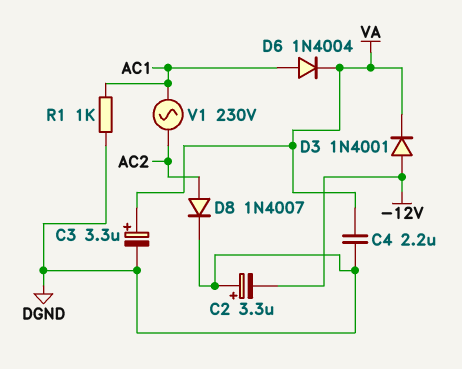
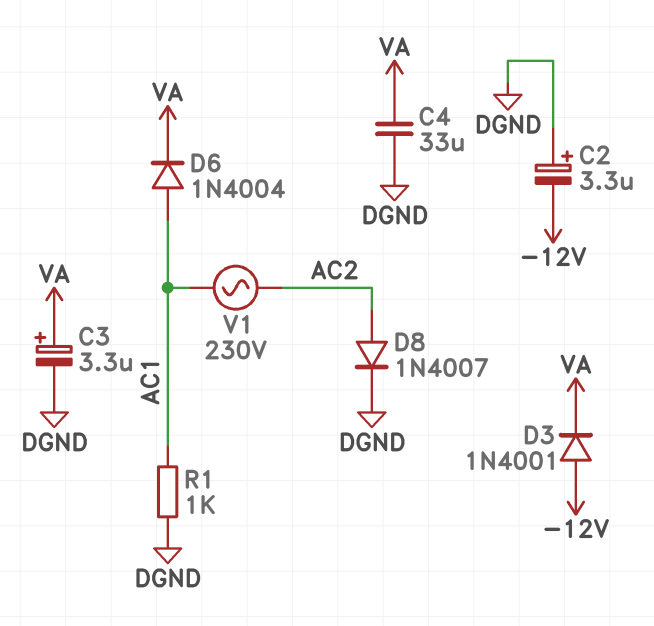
C4: 2.2uF (DGND, VA) -> 33uF (DGND, VA)

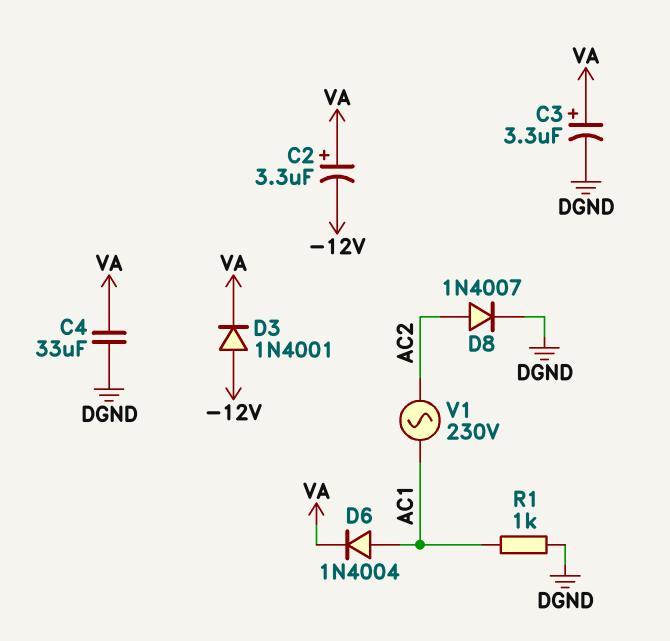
C2: 3.3uF (plus DGND, minus -12V) -> 3.3uF (plus VA, minus -12V)

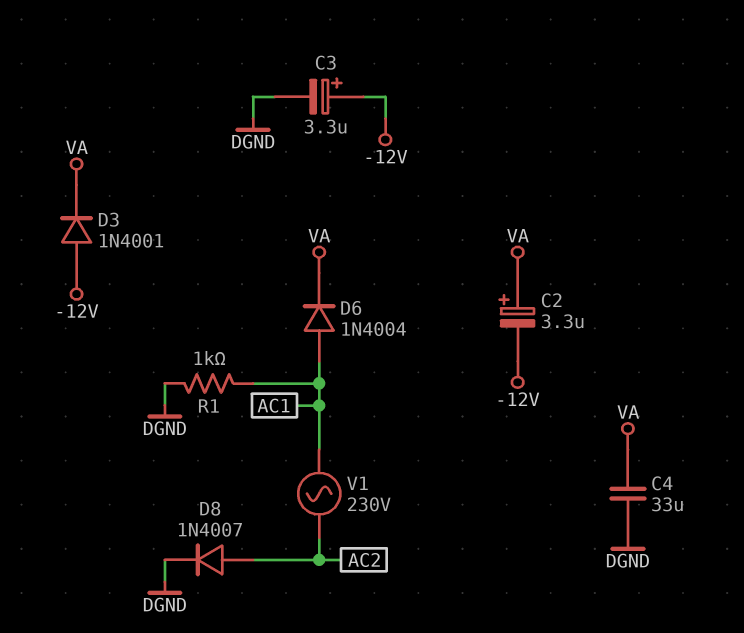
C3: 3.3uF (plus VA, minus DGND) -> 3.3uF (plus -12V, minus DGND)

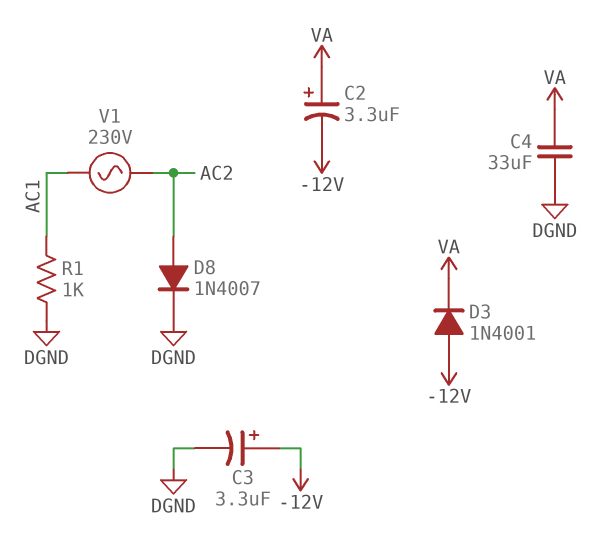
D6: diode 1N4004 (A AC1, K VA) -> none

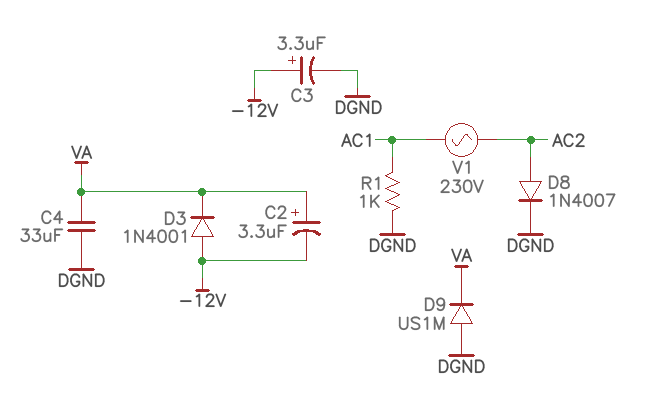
D9: none -> diode US1M (A DGND, K VA)

